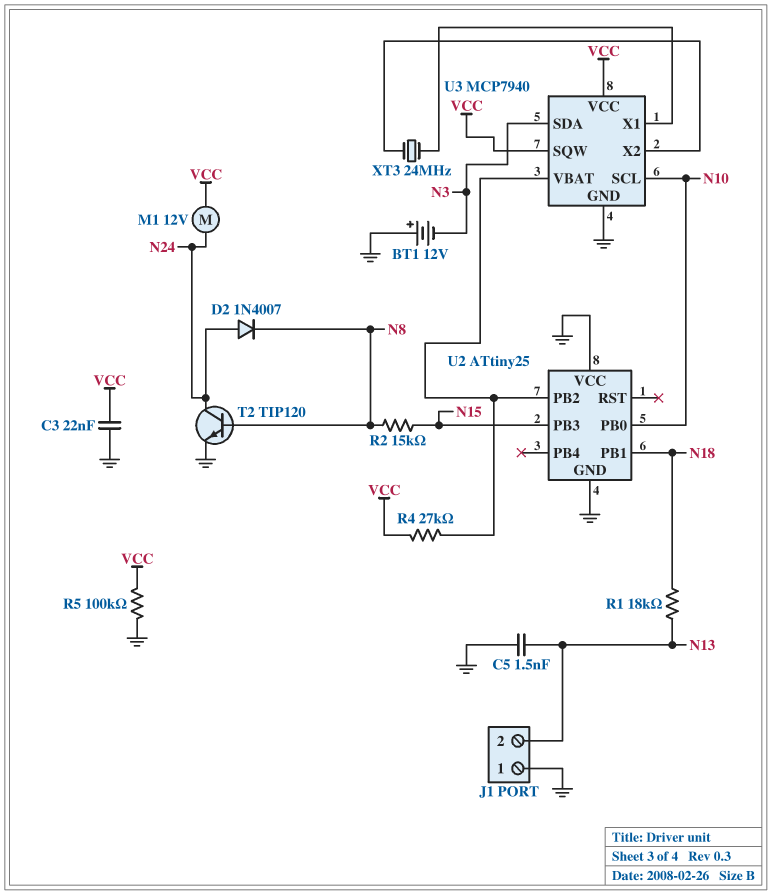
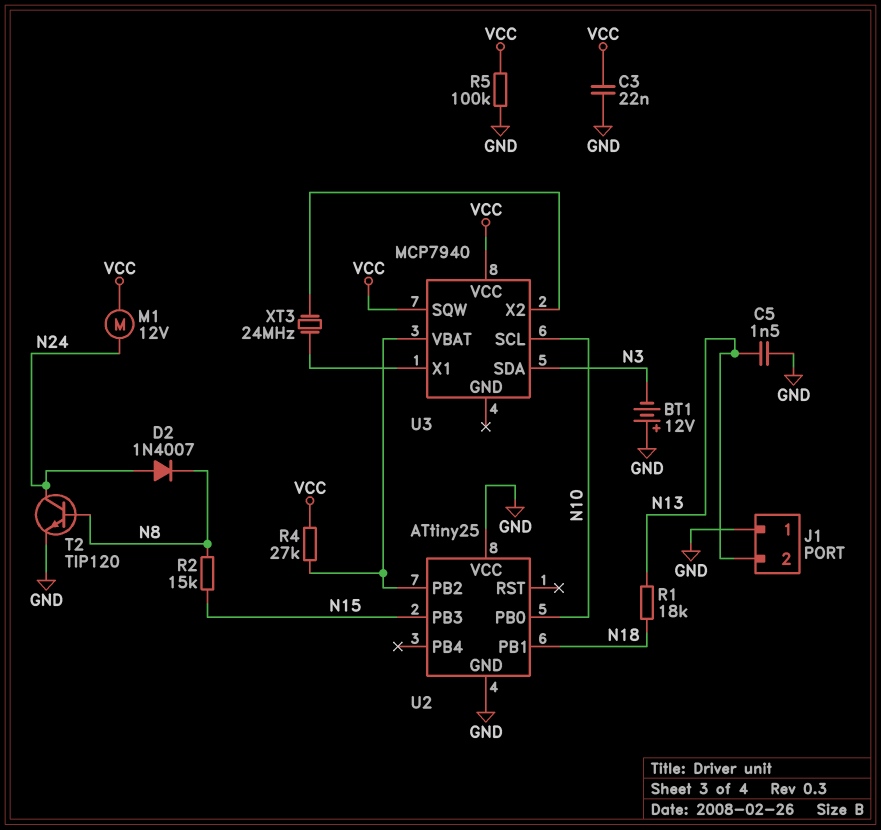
U3 pin GND: GND -> none

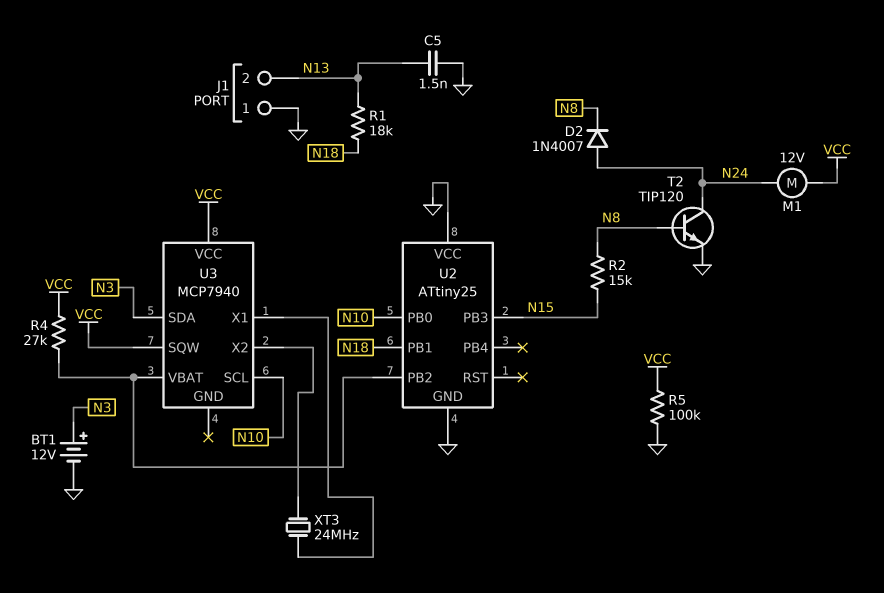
BT1: 12V (plus GND, minus N3) -> 12V (plus N3, minus GND)
C3: 22nF (GND, VCC) -> none

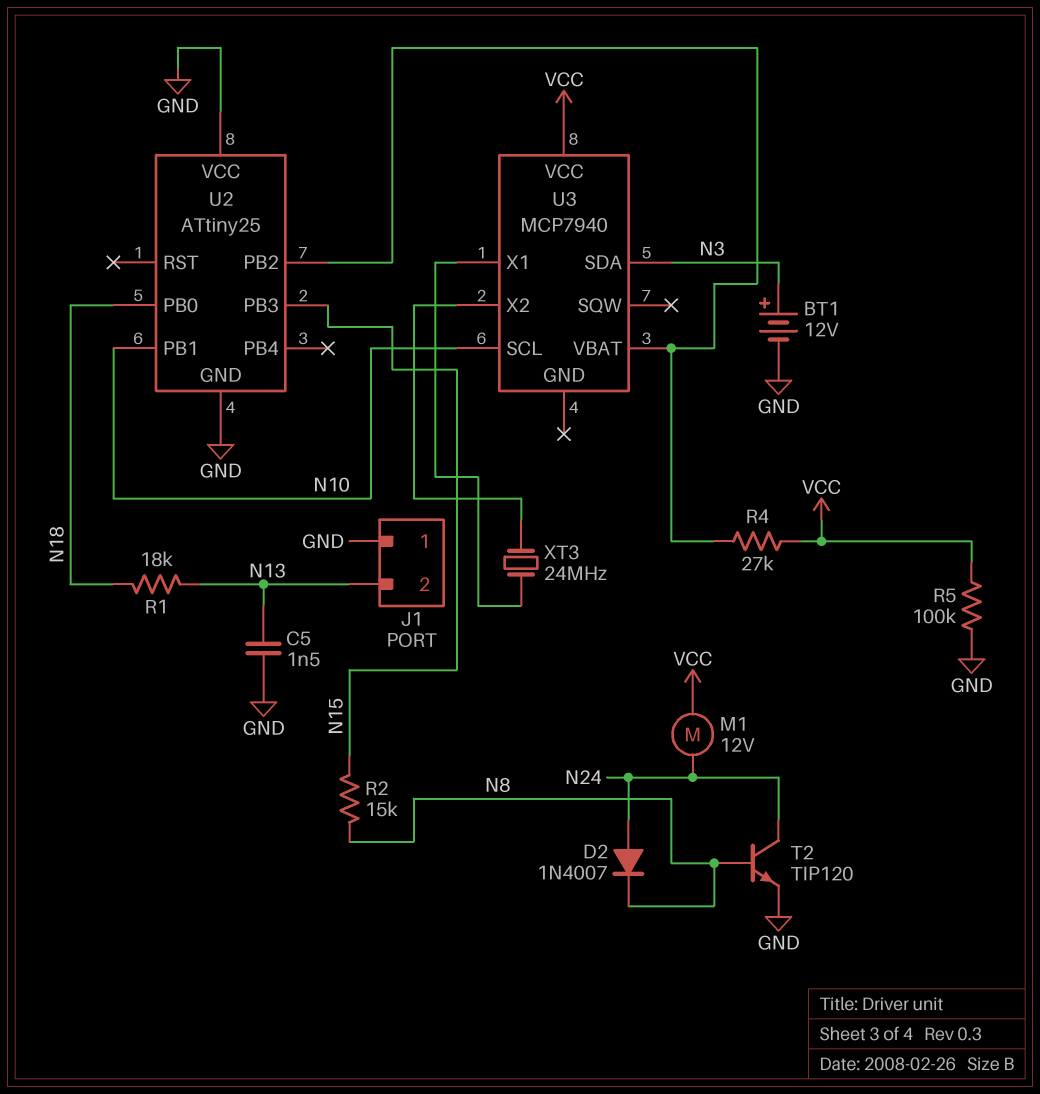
U2 pin PB0: N10 -> N18
U2 pin PB1: N18 -> N10
U3 pin SQW: VCC -> none

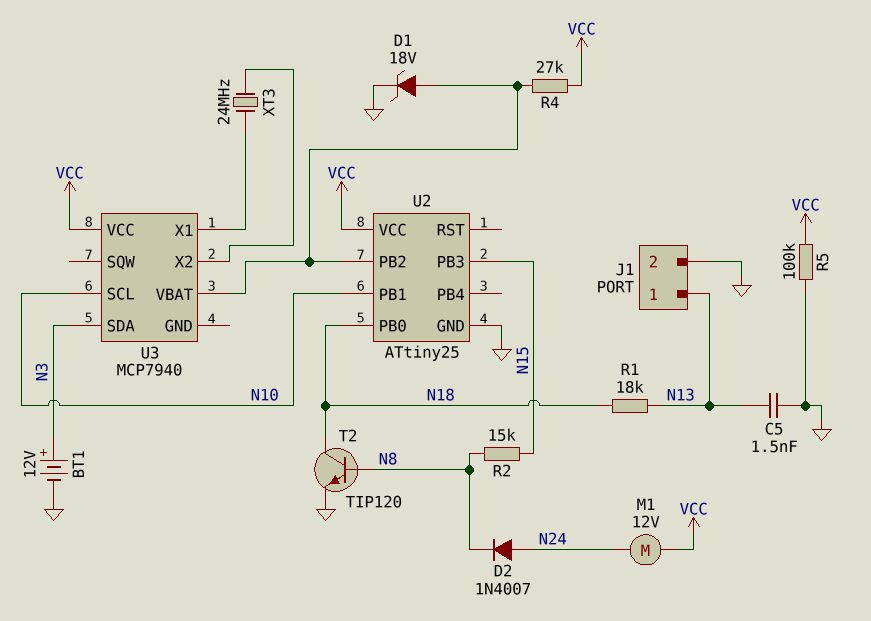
D1: none -> zener 18V (A U2/PB2, K GND)
J1 pin 1: GND -> N13
J1 pin 2: N13 -> GND
T2: NPN TIP120 (B N8, C N24, E GND) -> NPN TIP120 (B N8, C N18, E GND)
U2 pin VCC: GND -> VCC

